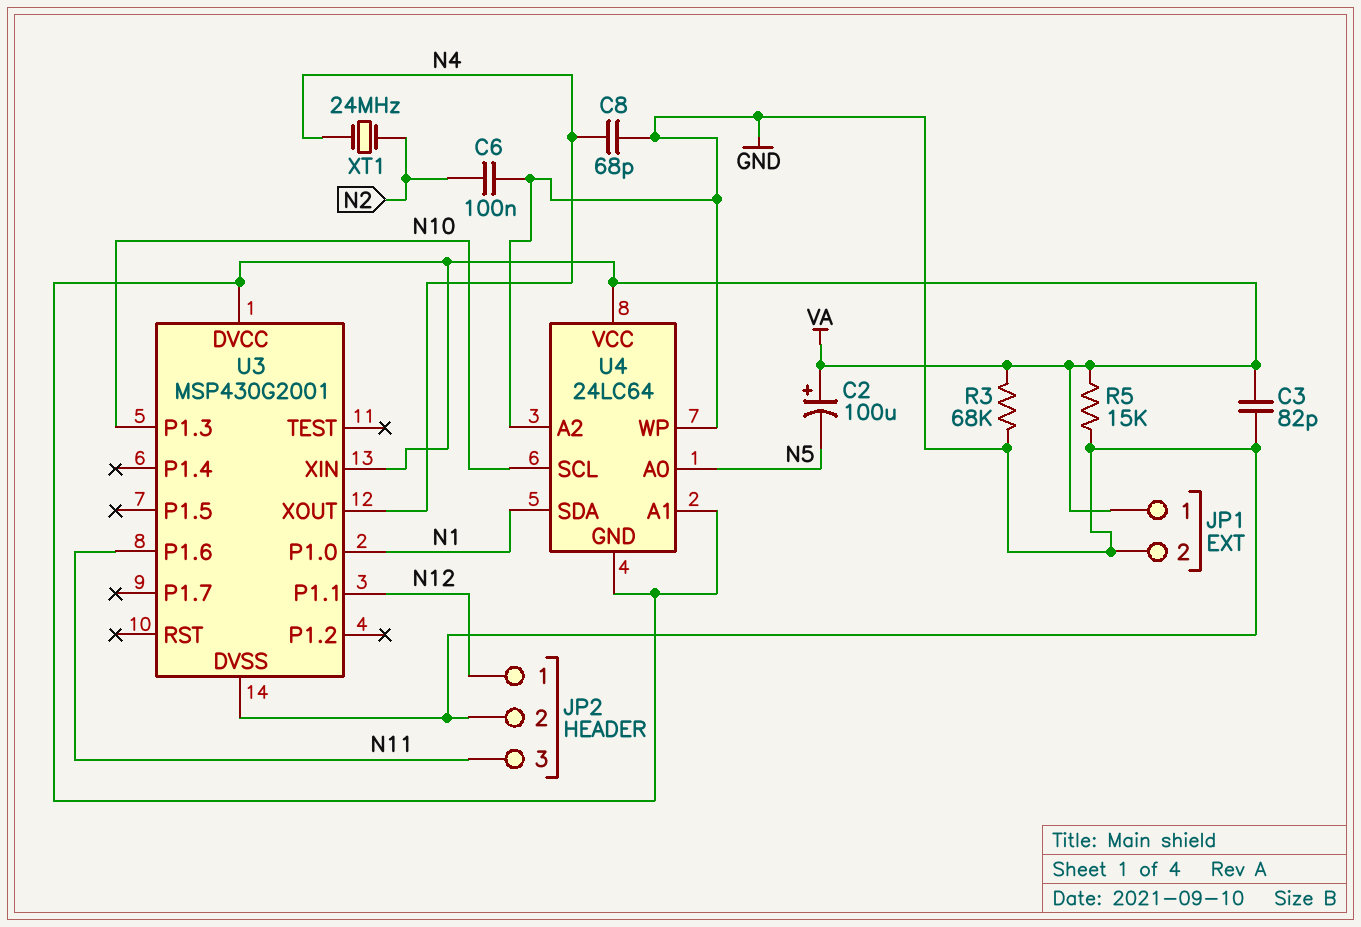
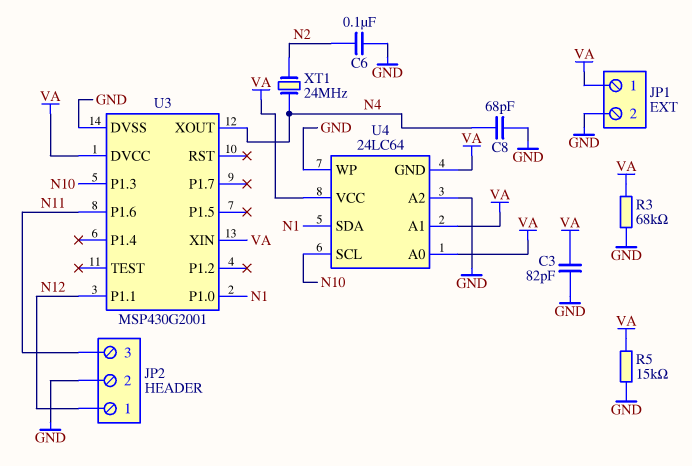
C2: 100uF (plus VA, minus N5) -> none
U4 pin A0: N5 -> VA

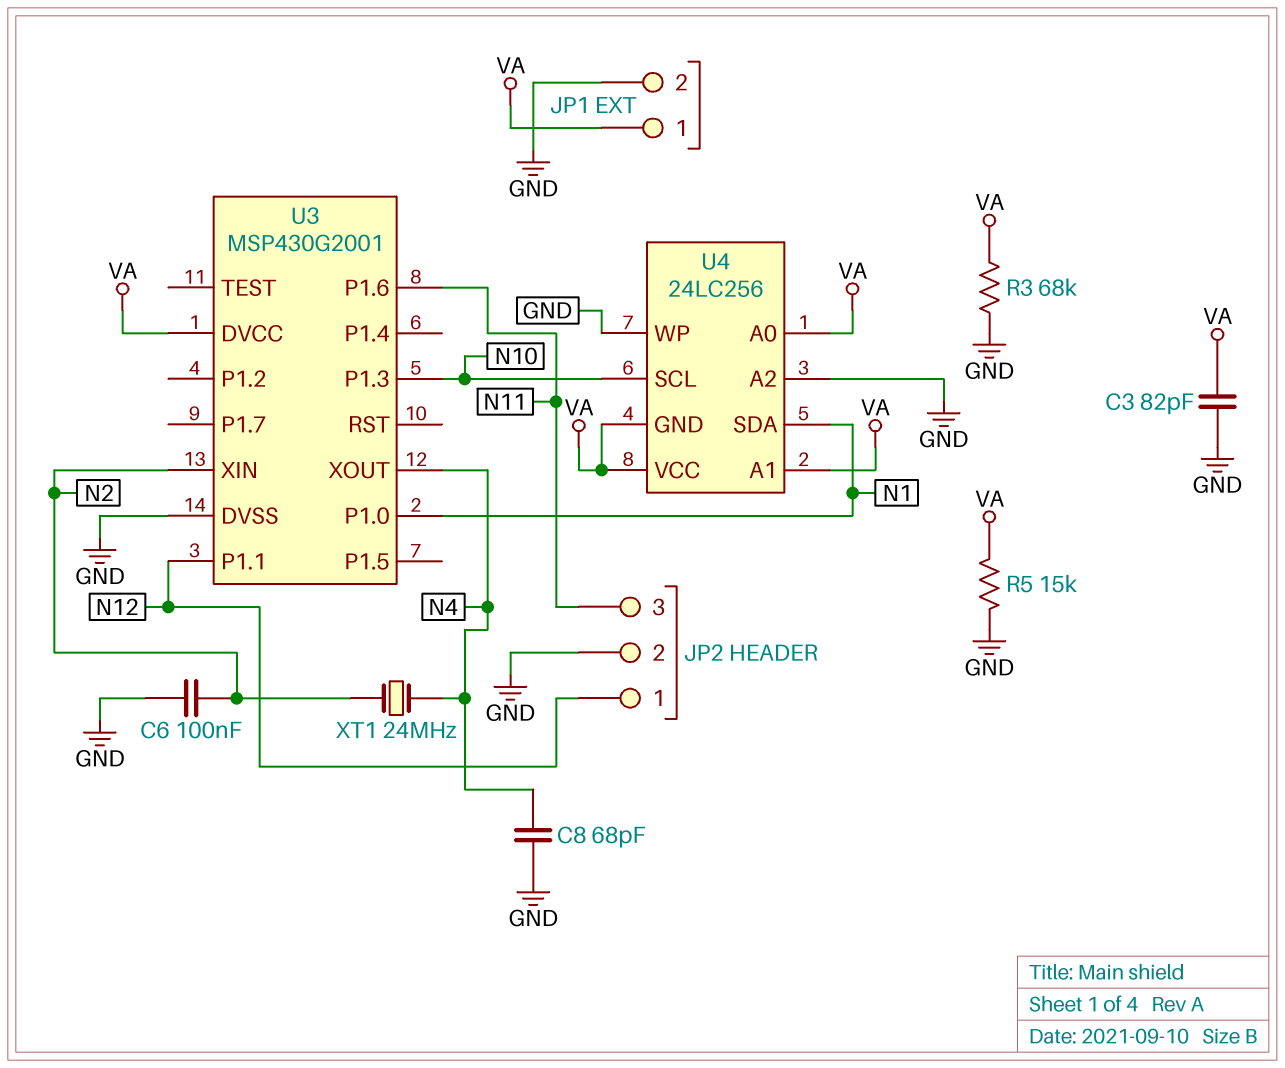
U3 pin XIN: VA -> N2
U4: 24LC64 -> 24LC256

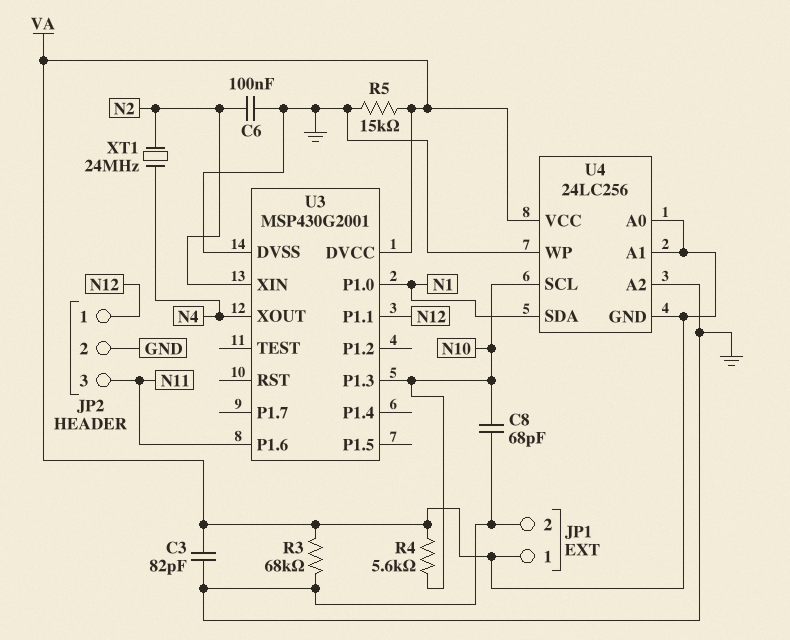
C8: 68pF (GND, N4) -> 68pF (GND, N10)
R4: none -> 5.6k (N10, VA)

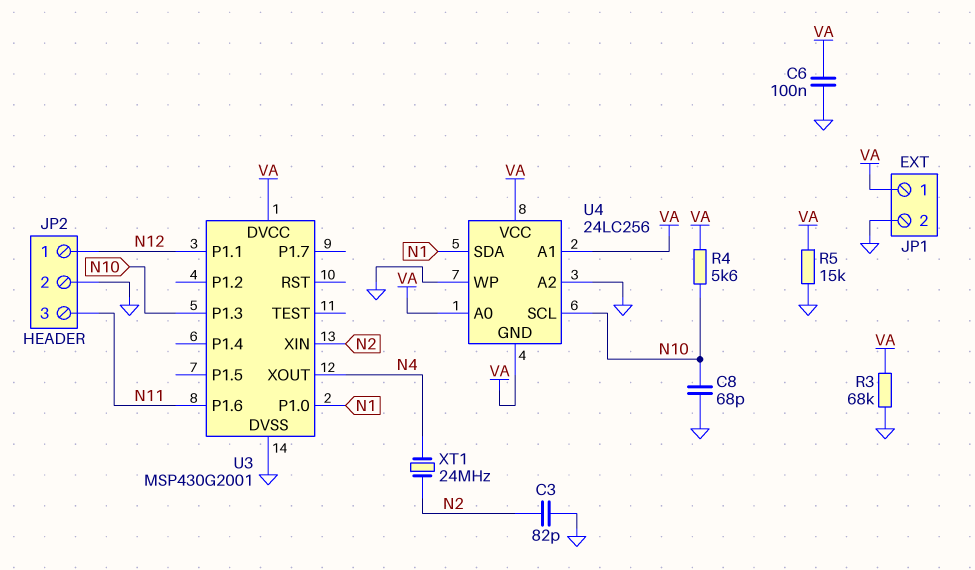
C3: 82pF (GND, VA) -> 82pF (GND, N2)
C6: 100nF (GND, N2) -> 100nF (GND, VA)

